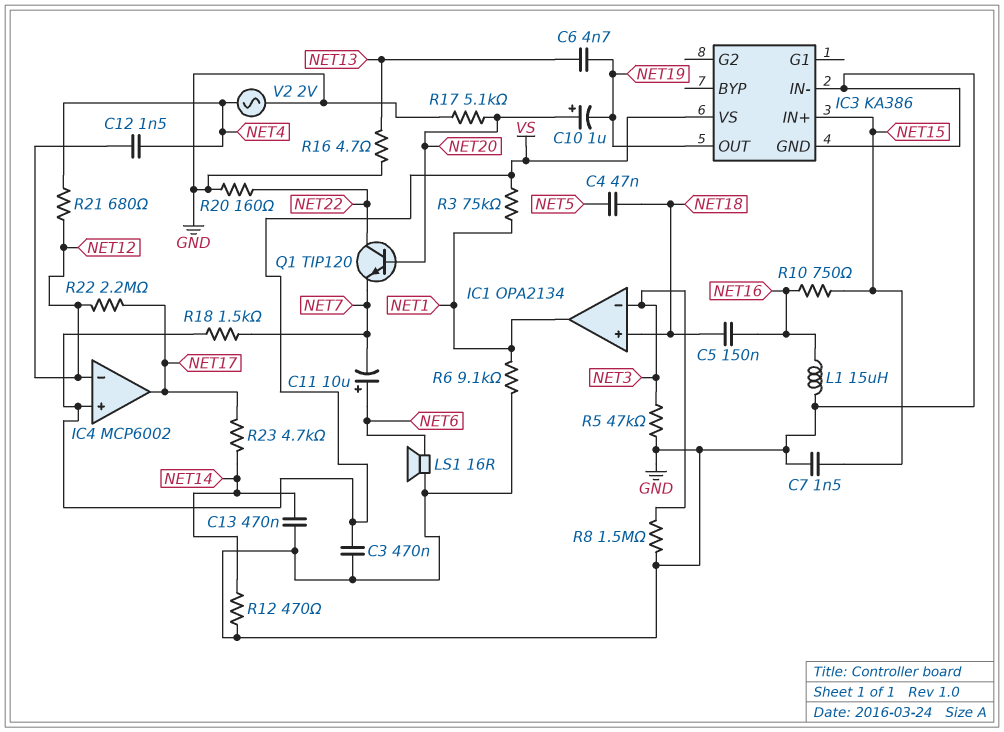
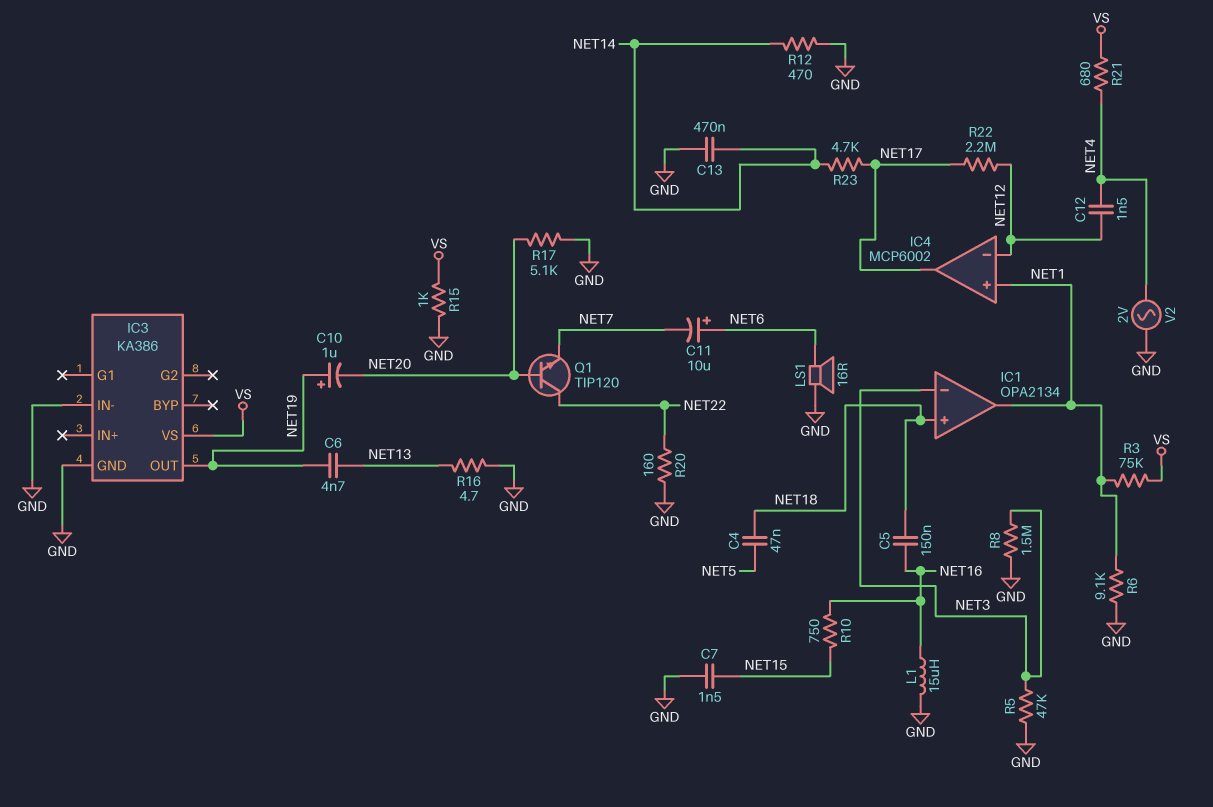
C3: 470nF (GND, VS) -> none
C10: 1uF (plus NET20, minus NET19) -> 1uF (plus NET19, minus NET20)
IC3 pin IN+: NET15 -> none
IC4 pin in+: VS -> NET1
R15: none -> 1k (GND, VS)
R18: 1.5k (NET7, VS) -> none
R21: 680 (NET4, NET12) -> 680 (NET4, VS)

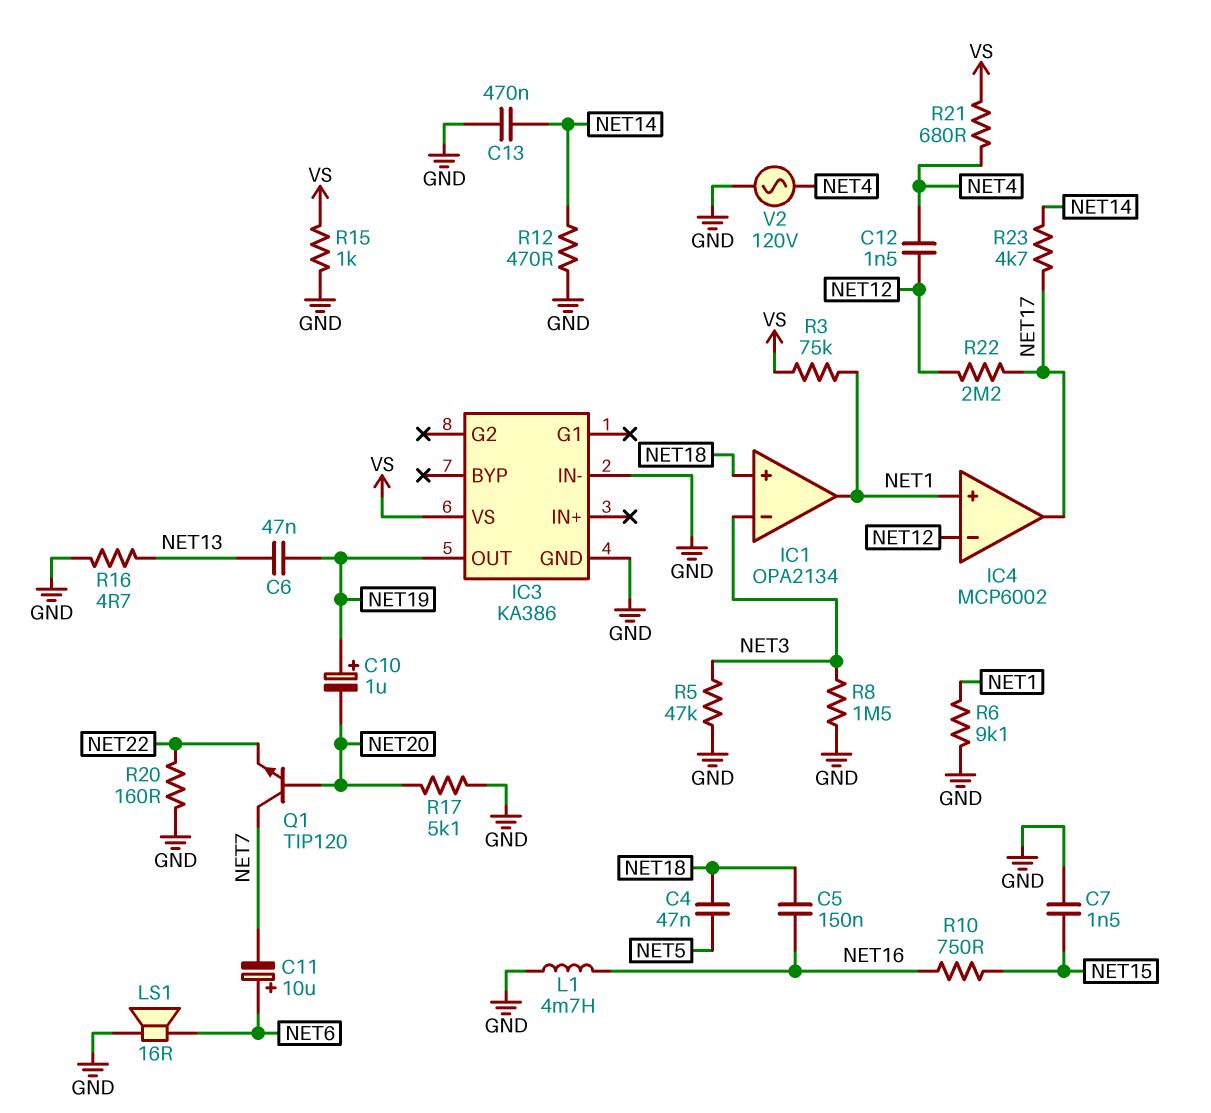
C6: 4.7nF (NET13, NET19) -> 47nF (NET13, NET19)
L1: 15uH (GND, NET16) -> 4.7mH (GND, NET16)
Q1: NPN TIP120 (B NET20, C NET22, E NET7) -> NPN TIP120 (B NET20, C NET7, E NET22)
V2: AC 2V (GND, NET4) -> AC 120V (GND, NET4)

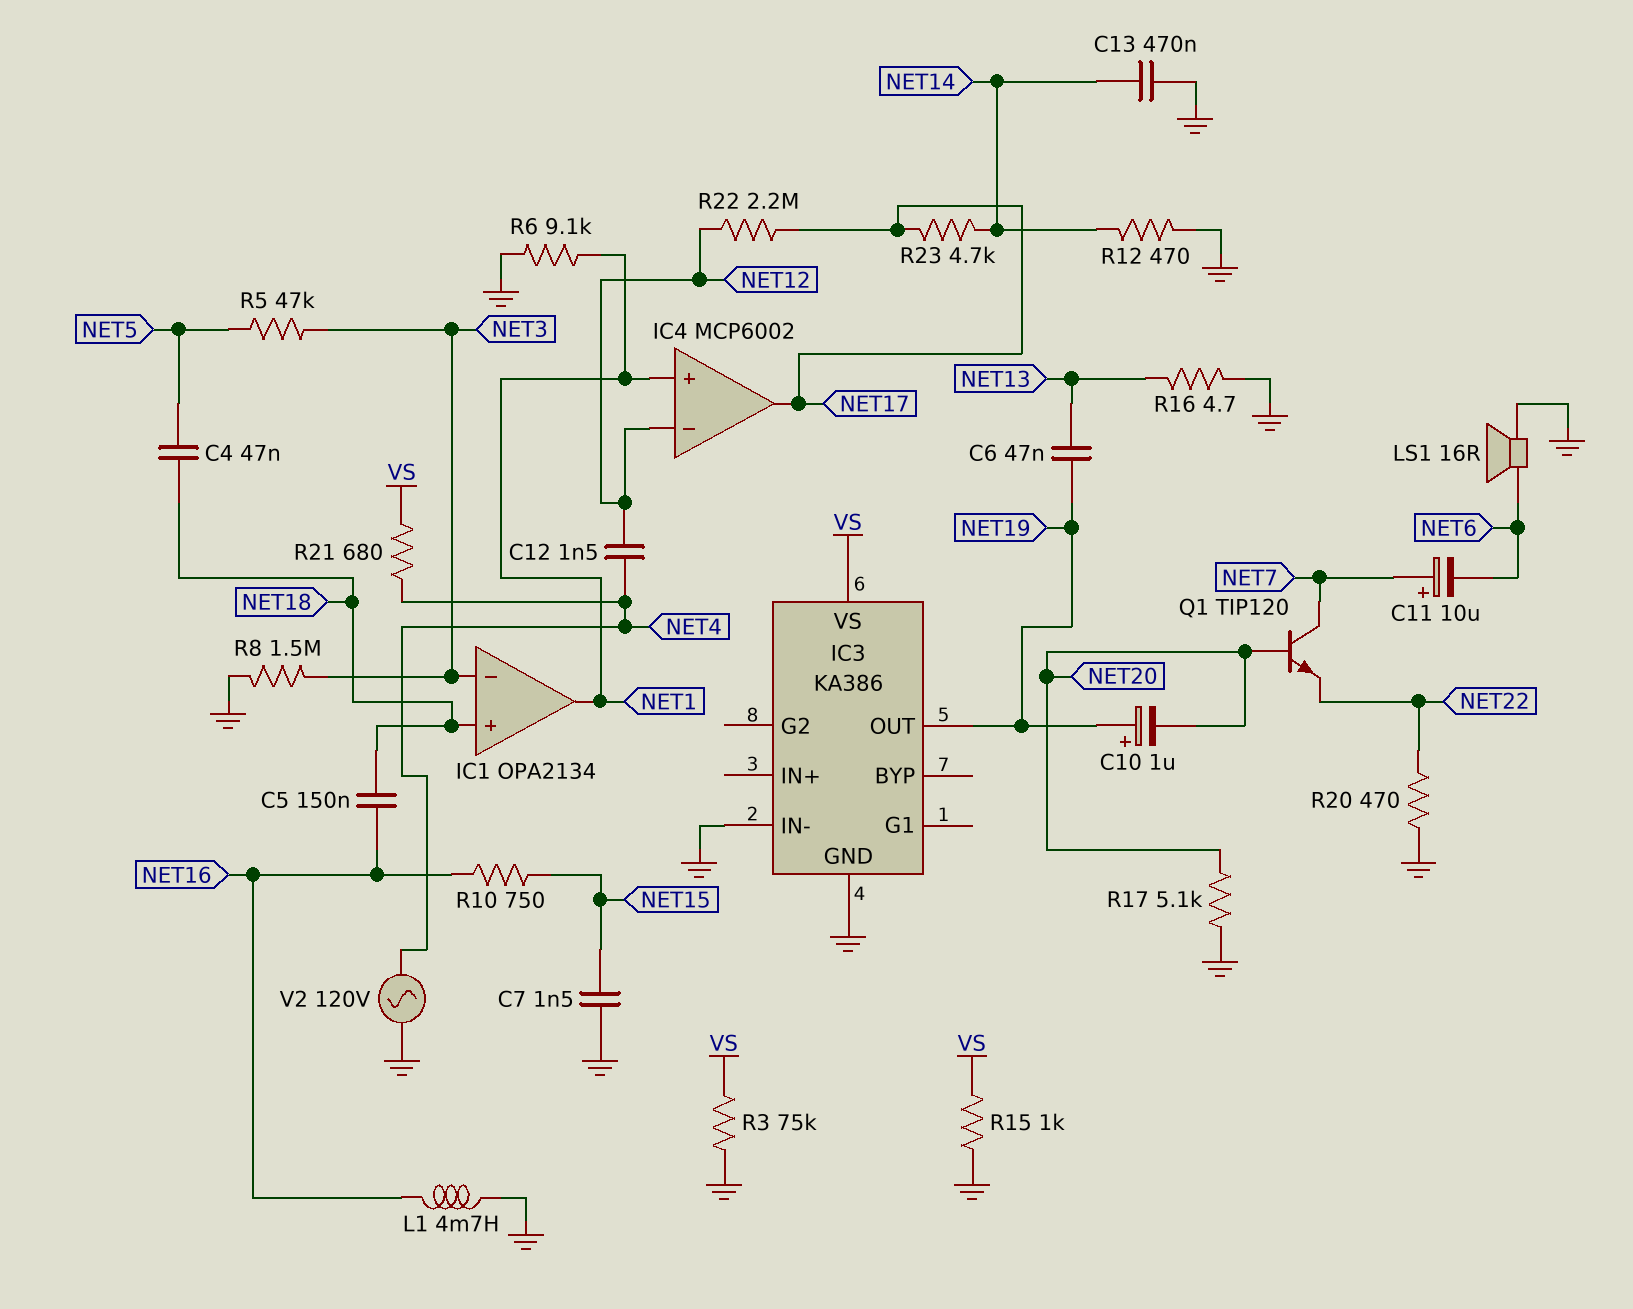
C11: 10uF (plus NET6, minus NET7) -> 10uF (plus NET7, minus NET6)
R3: 75k (NET1, VS) -> 75k (GND, VS)
R5: 47k (GND, NET3) -> 47k (NET3, NET5)
R20: 160 (GND, NET22) -> 470 (GND, NET22)

